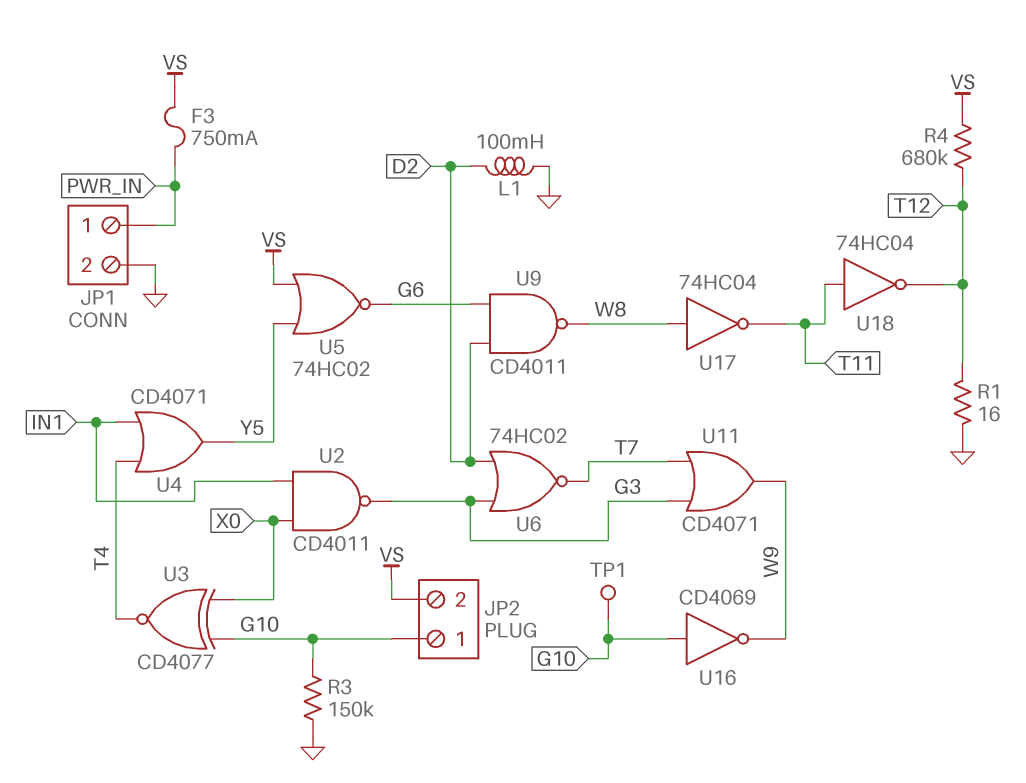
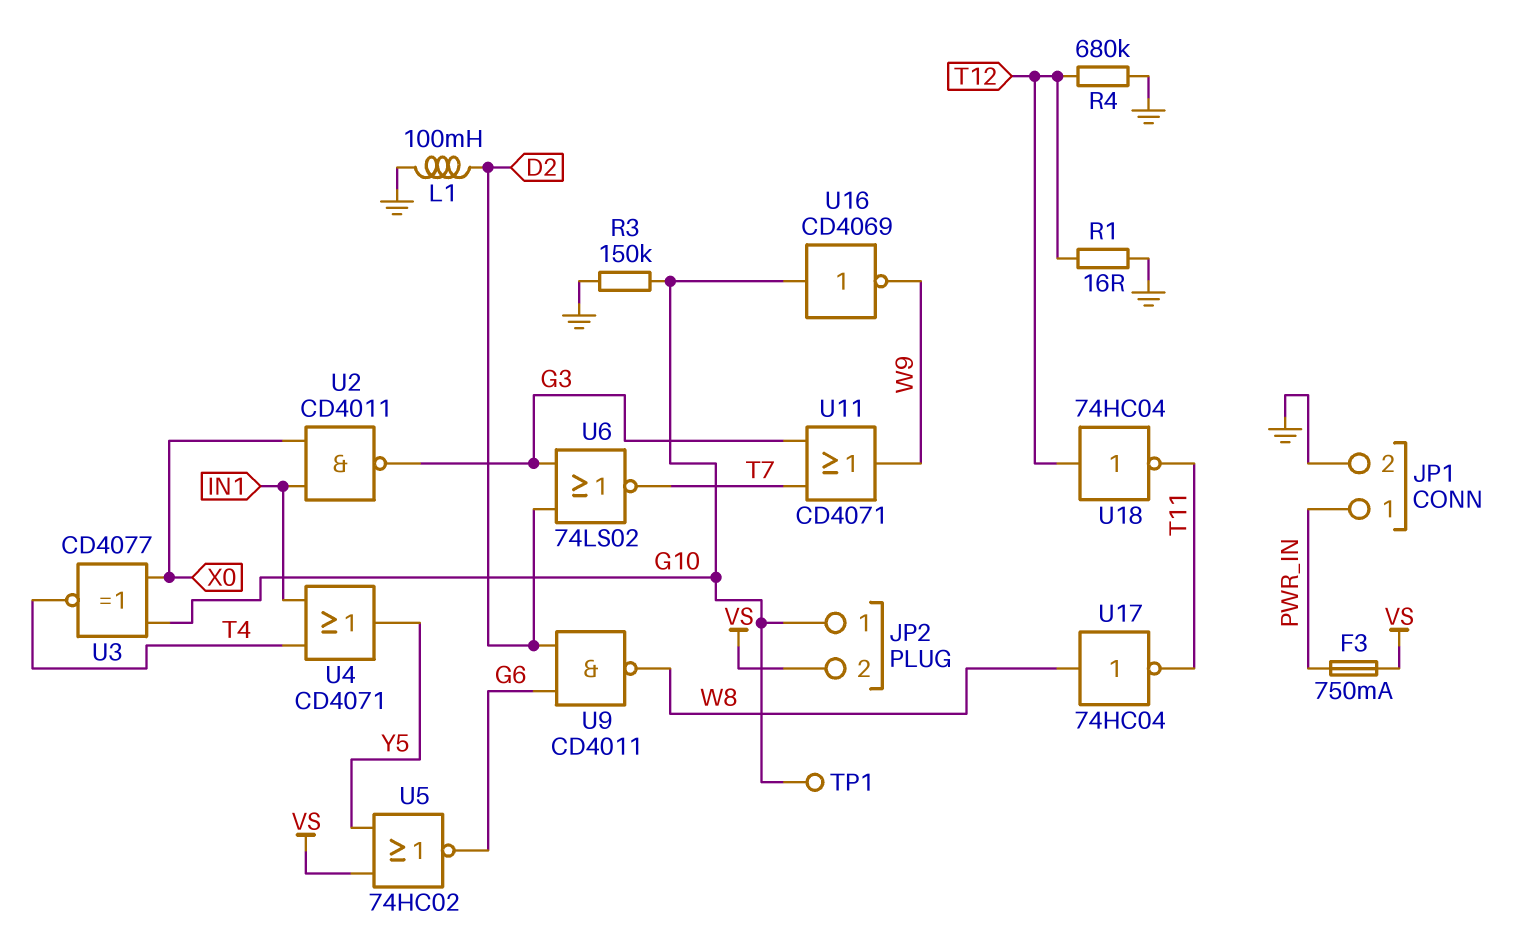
R4: 680k (T12, VS) -> 680k (GND, T12)
U6: NOR 74HC02 (in D2, in G3, out T7) -> NOR 74LS02 (in D2, in G3, out T7)
U18: NOT 74HC04 (in T11, out T12) -> NOT 74HC04 (in T12, out T11)

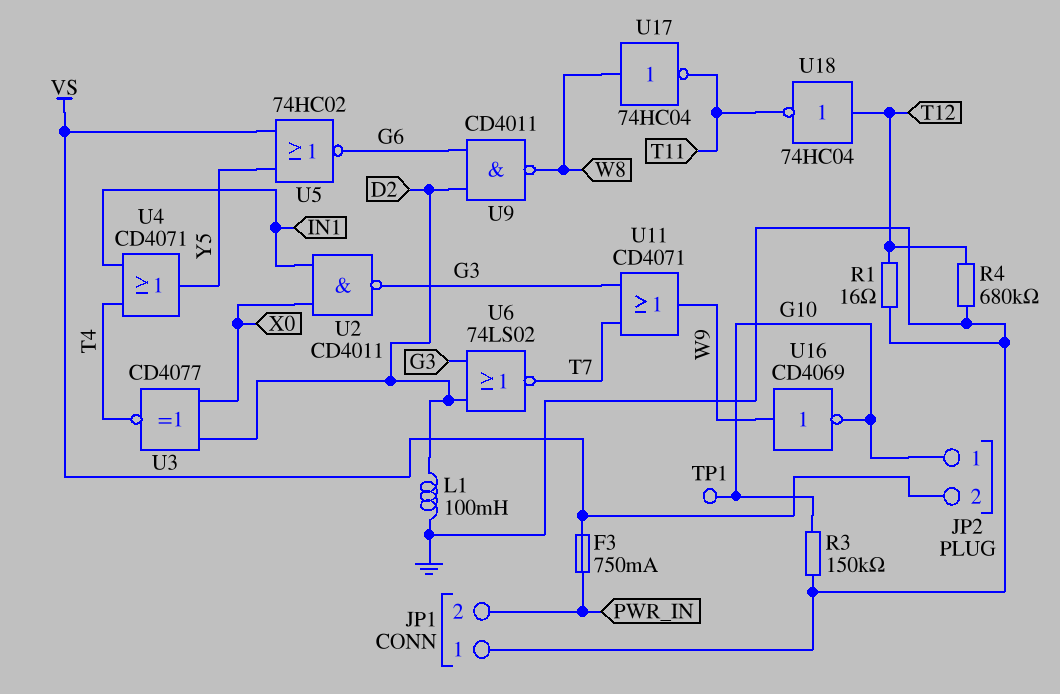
JP1 pin 1: PWR_IN -> GND
JP1 pin 2: GND -> PWR_IN
U3: XNOR CD4077 (in G10, in X0, out T4) -> XNOR CD4077 (in D2, in X0, out T4)
U16: NOT CD4069 (in G10, out W9) -> NOT CD4069 (in W9, out G10)

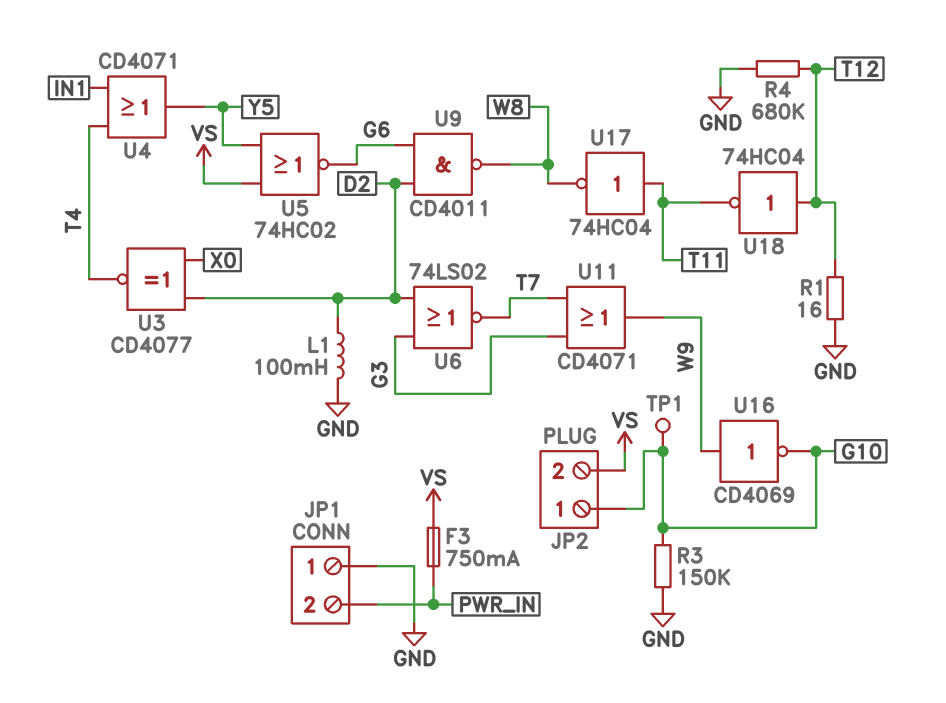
U2: NAND CD4011 (in IN1, in X0, out G3) -> none
U17: NOT 74HC04 (in W8, out T11) -> NOT 74HC04 (in T11, out W8)

